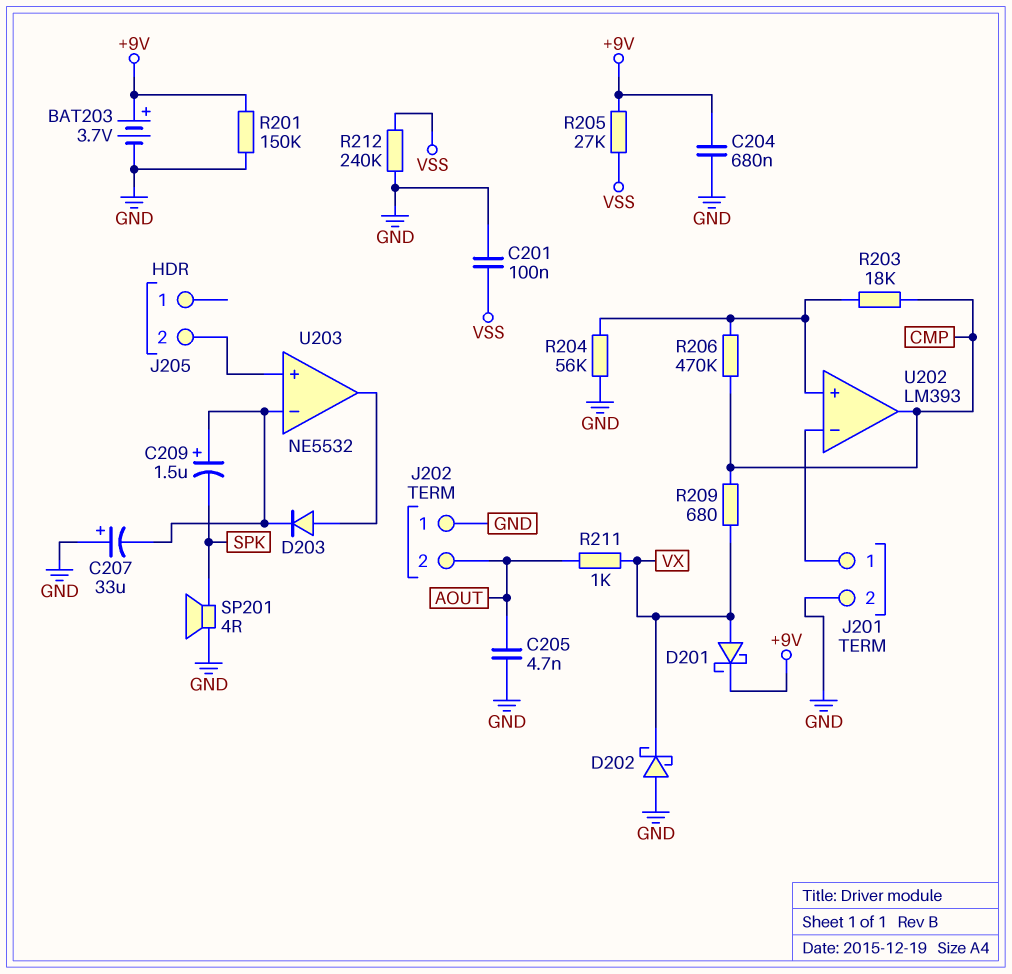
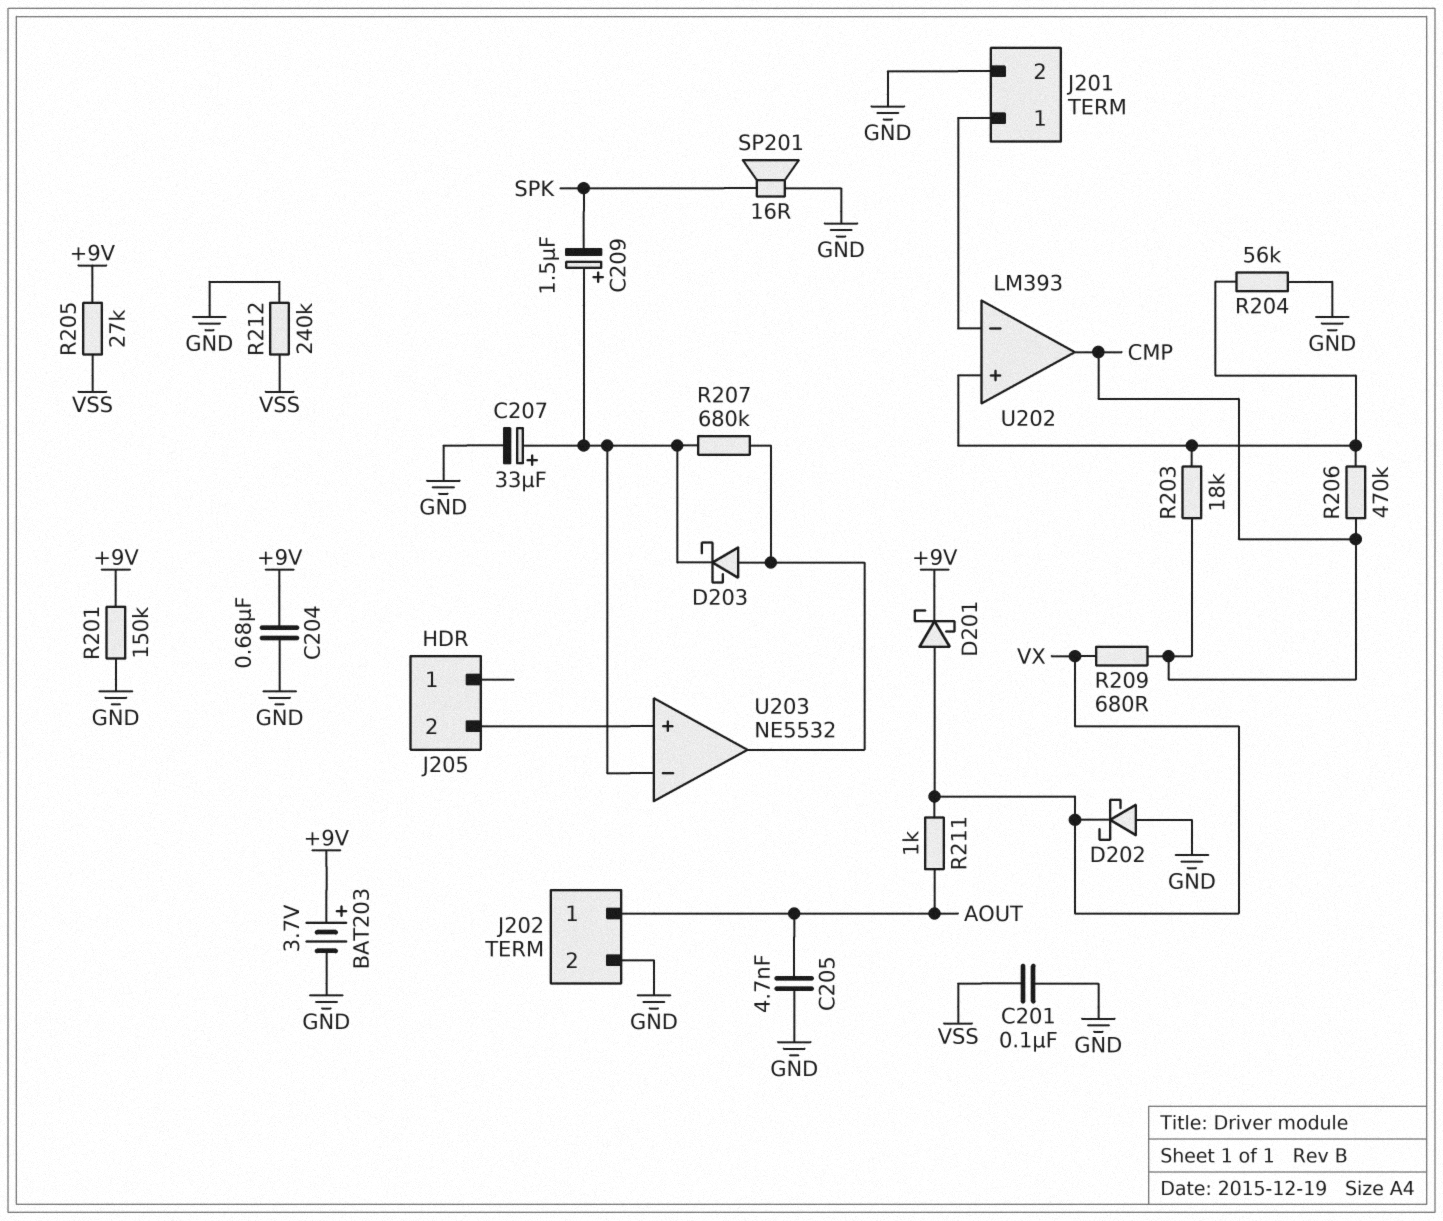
C207: 33uF (plus GND, minus U203/in-) -> 33uF (plus U203/in-, minus GND)
D203: diode (A U203/out, K U203/in-) -> schottky (A U203/out, K U203/in-)
J202 pin 1: GND -> AOUT
J202 pin 2: AOUT -> GND
R207: none -> 680k (U203/in-, U203/out)
SP201: speaker 4R (GND, SPK) -> speaker 16R (GND, SPK)

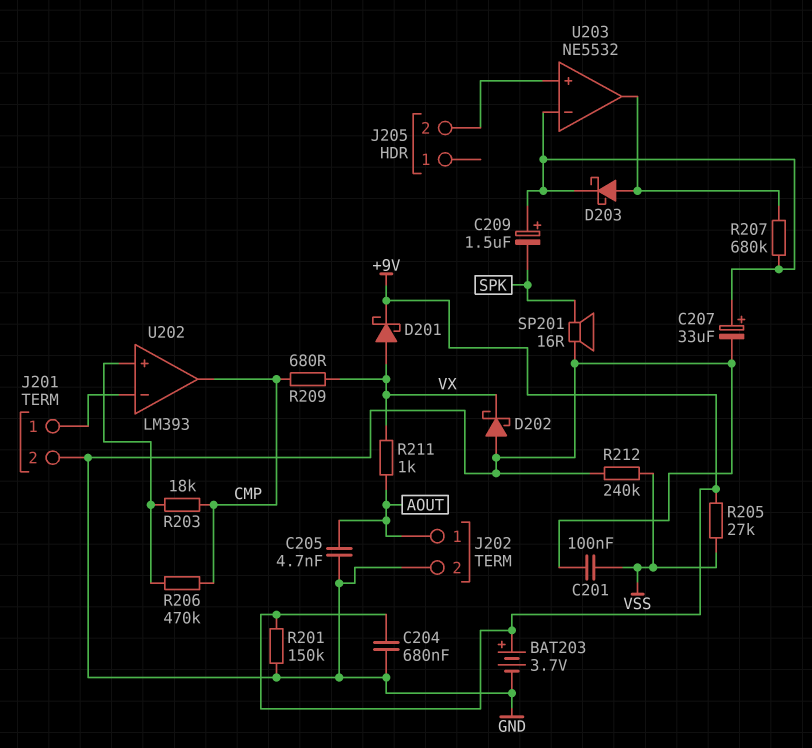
R204: 56k (GND, U202/in+) -> none

